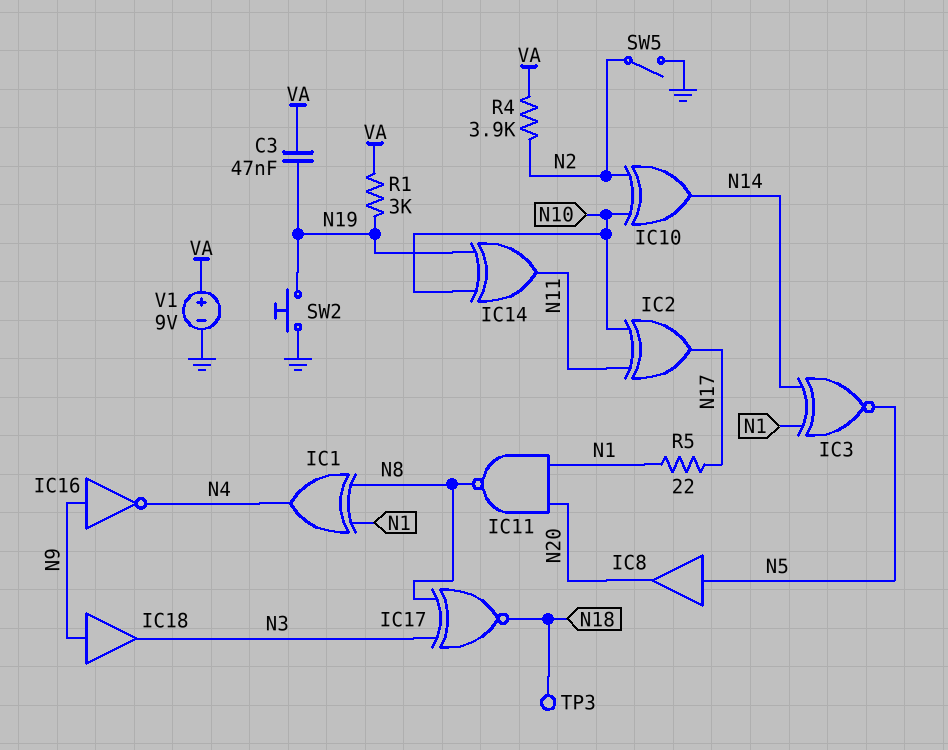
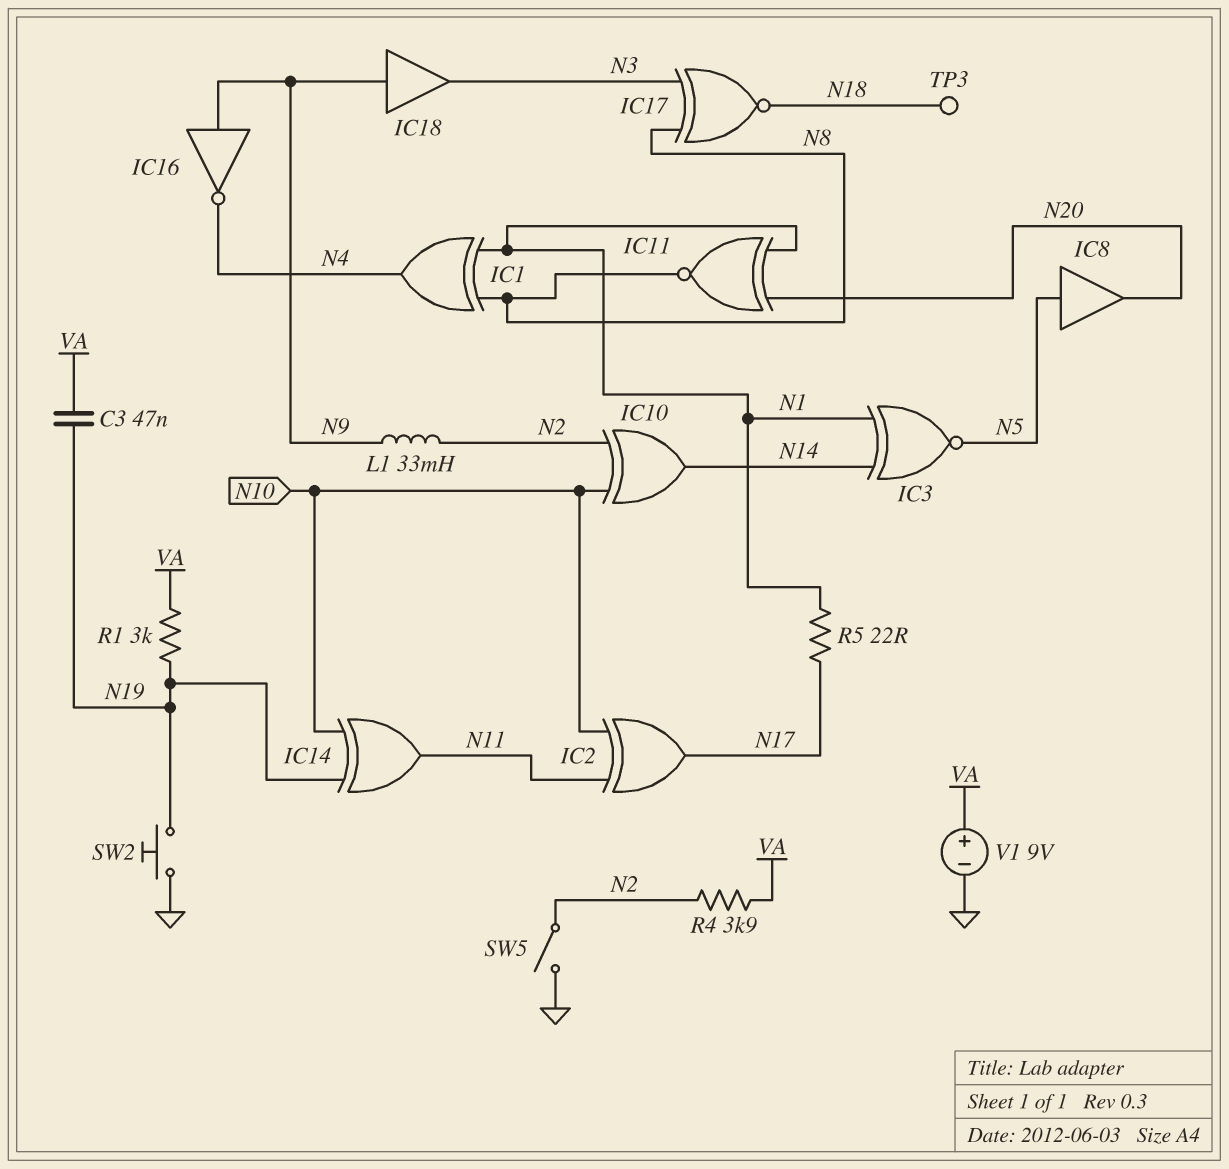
IC11: NAND (in N1, in N20, out N8) -> XNOR (in N1, in N20, out N8)
L1: none -> 33mH (N2, N9)

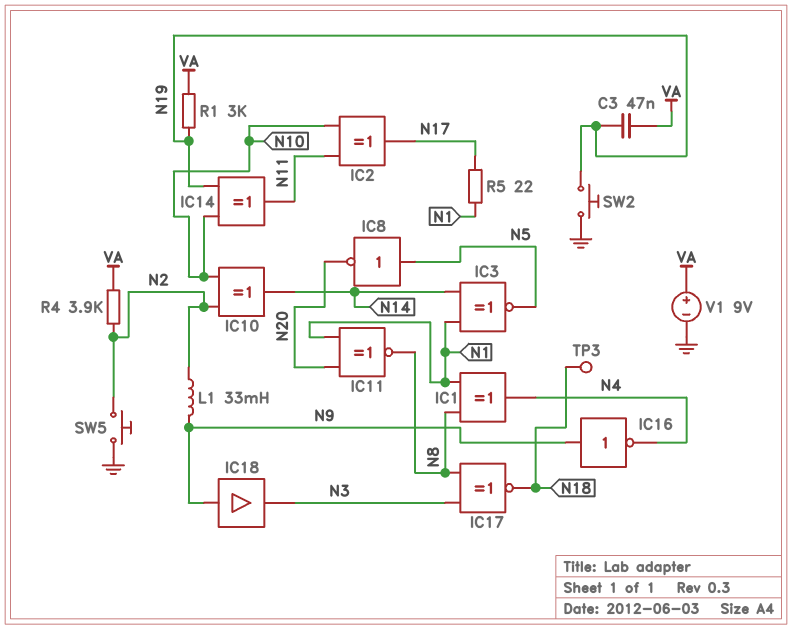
IC8: buffer (in N5, out N20) -> NOT (in N5, out N20)
SW5: switch (GND, N2) -> button (GND, N2)

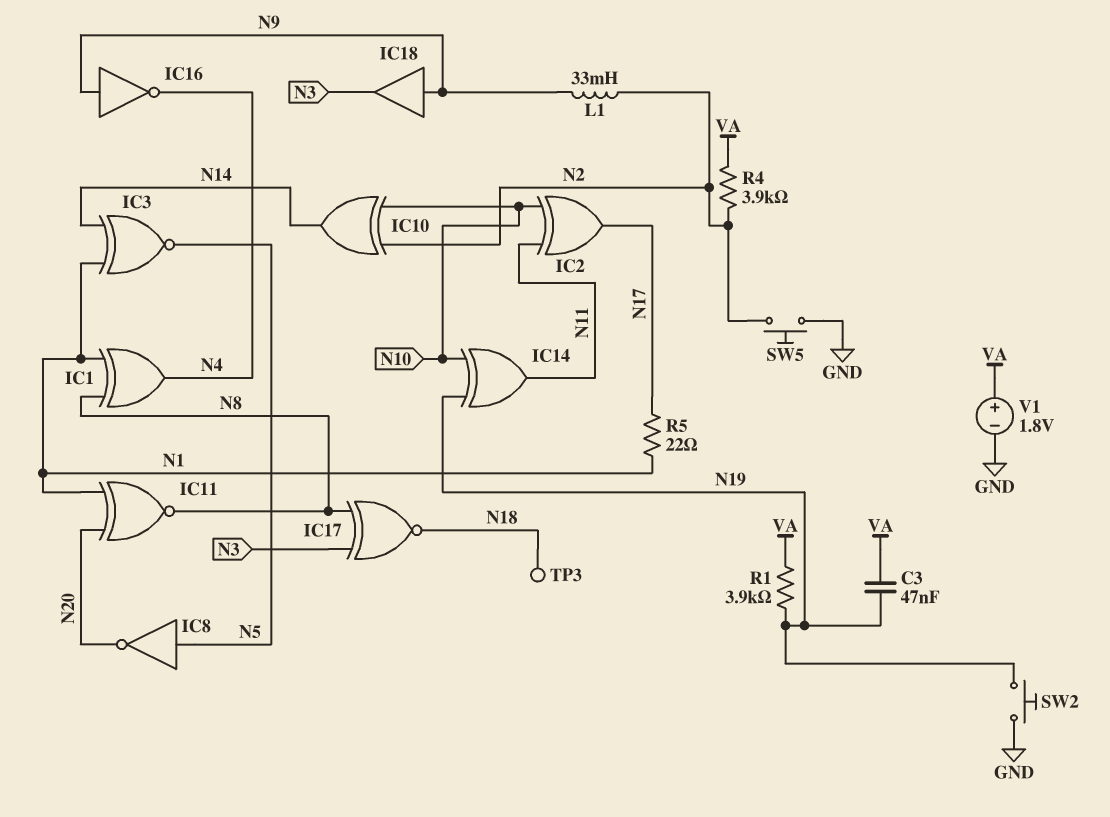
R1: 3k (N19, VA) -> 3.9k (N19, VA)
V1: 9V (plus VA, minus GND) -> 1.8V (plus VA, minus GND)

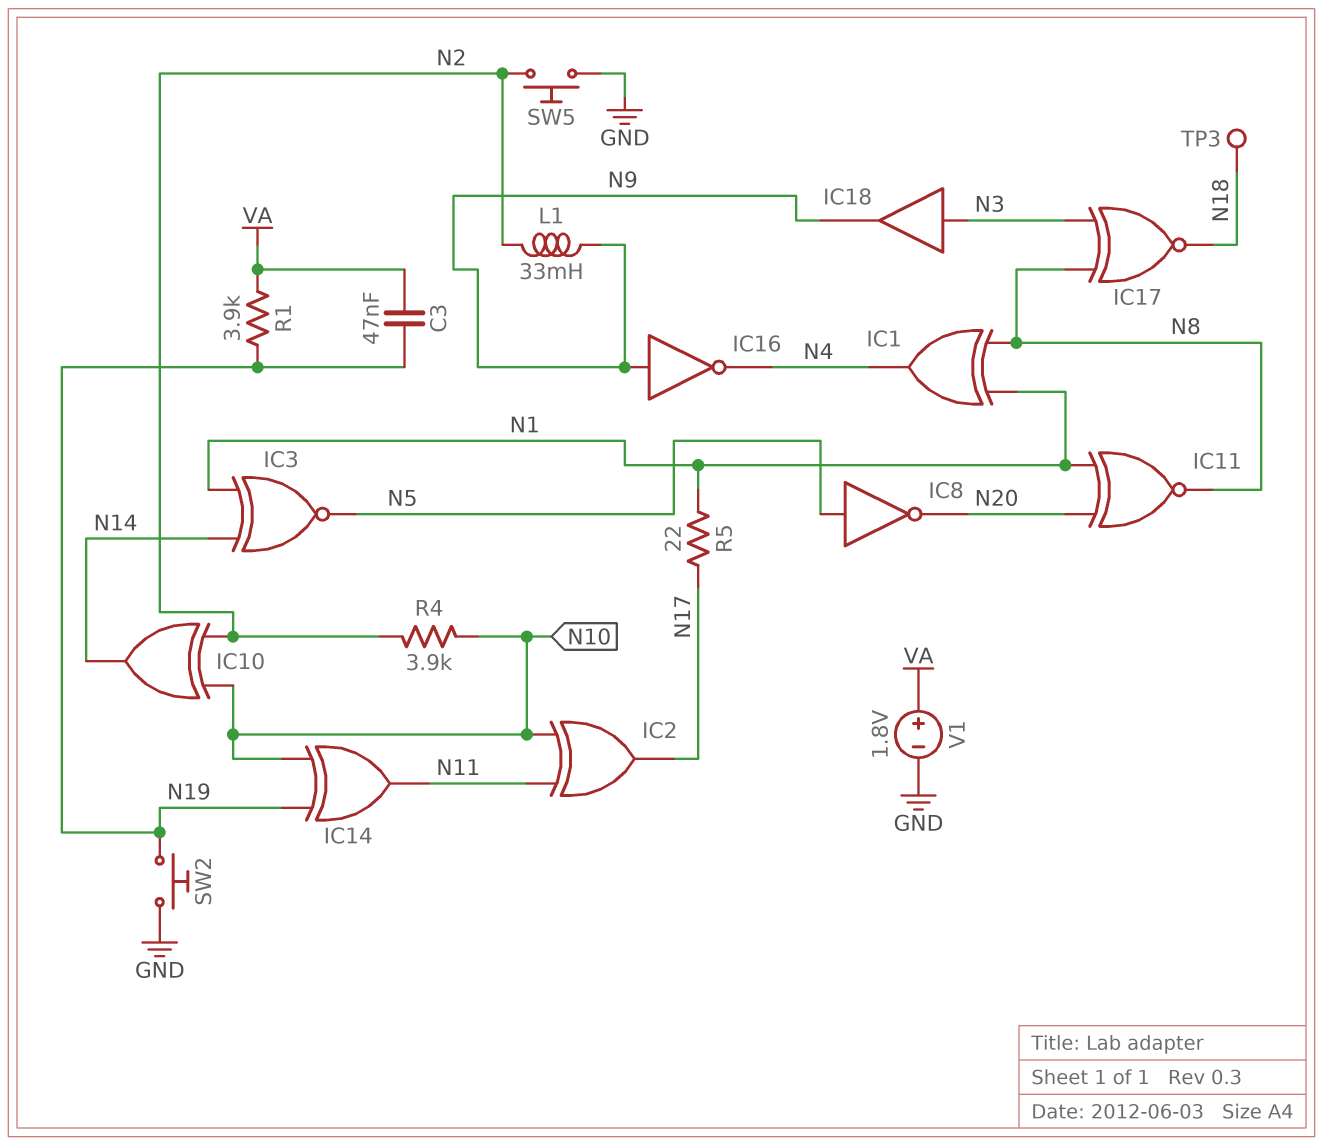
IC18: buffer (in N9, out N3) -> buffer (in N3, out N9)
R4: 3.9k (N2, VA) -> 3.9k (N2, N10)

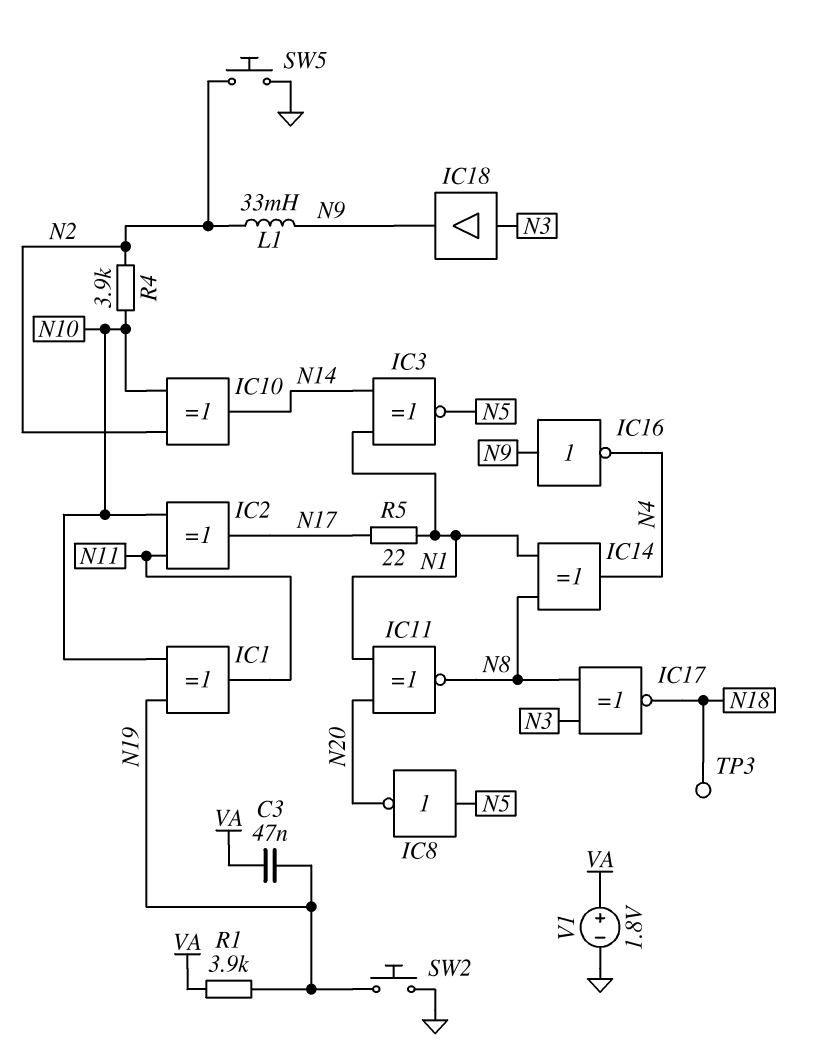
IC1: XOR (in N1, in N8, out N4) -> XOR (in N10, in N19, out N11)
IC14: XOR (in N10, in N19, out N11) -> XOR (in N1, in N8, out N4)

